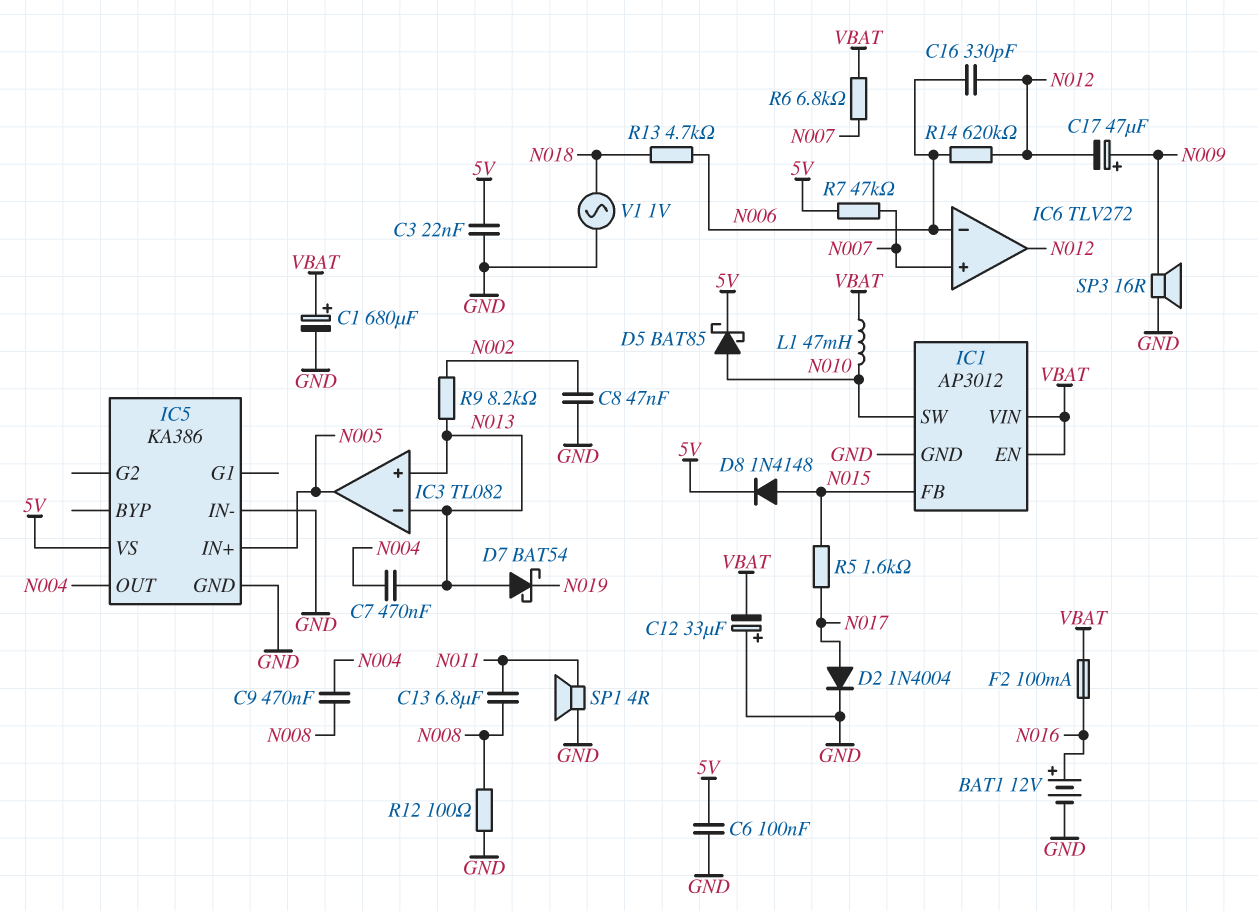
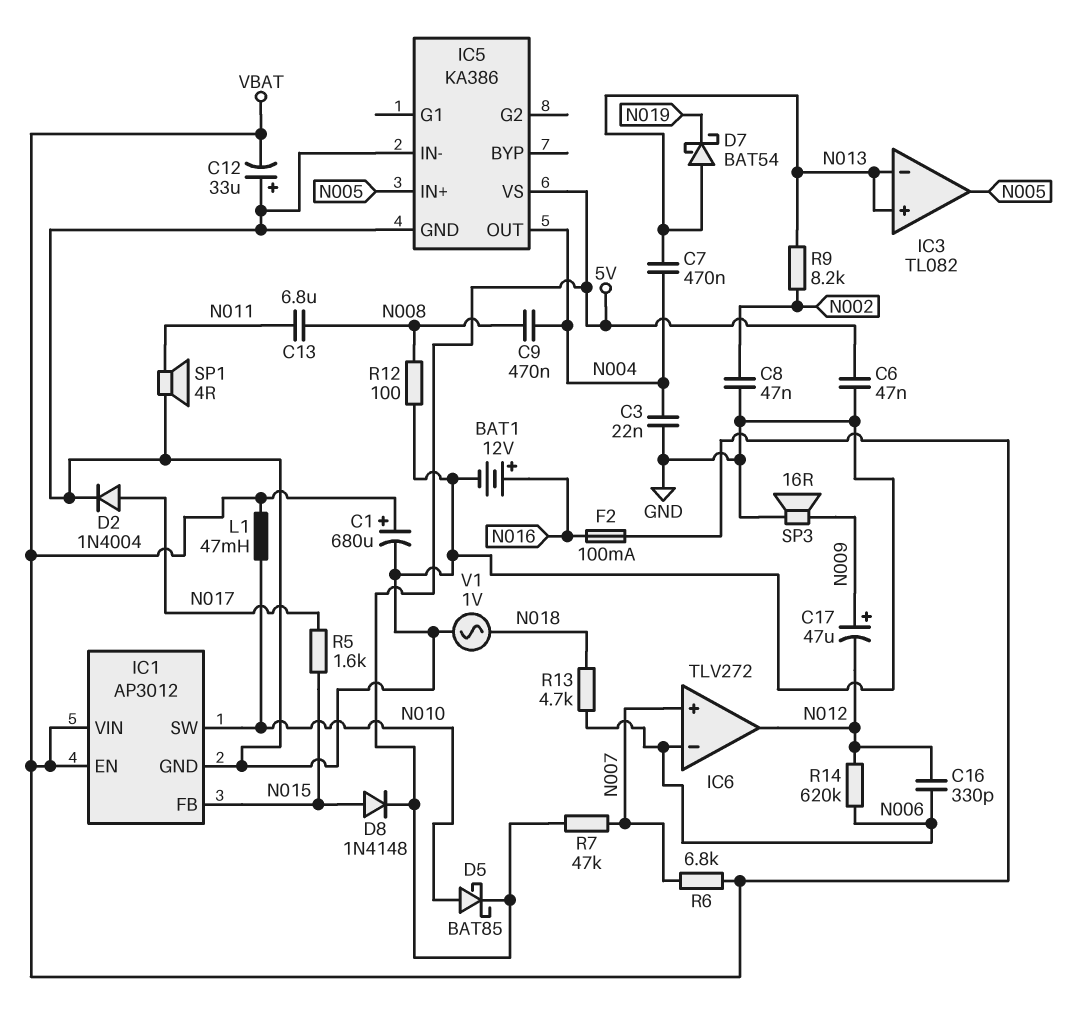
C3: 22nF (5V, GND) -> 22nF (GND, N004)
C6: 100nF (5V, GND) -> 47nF (5V, GND)

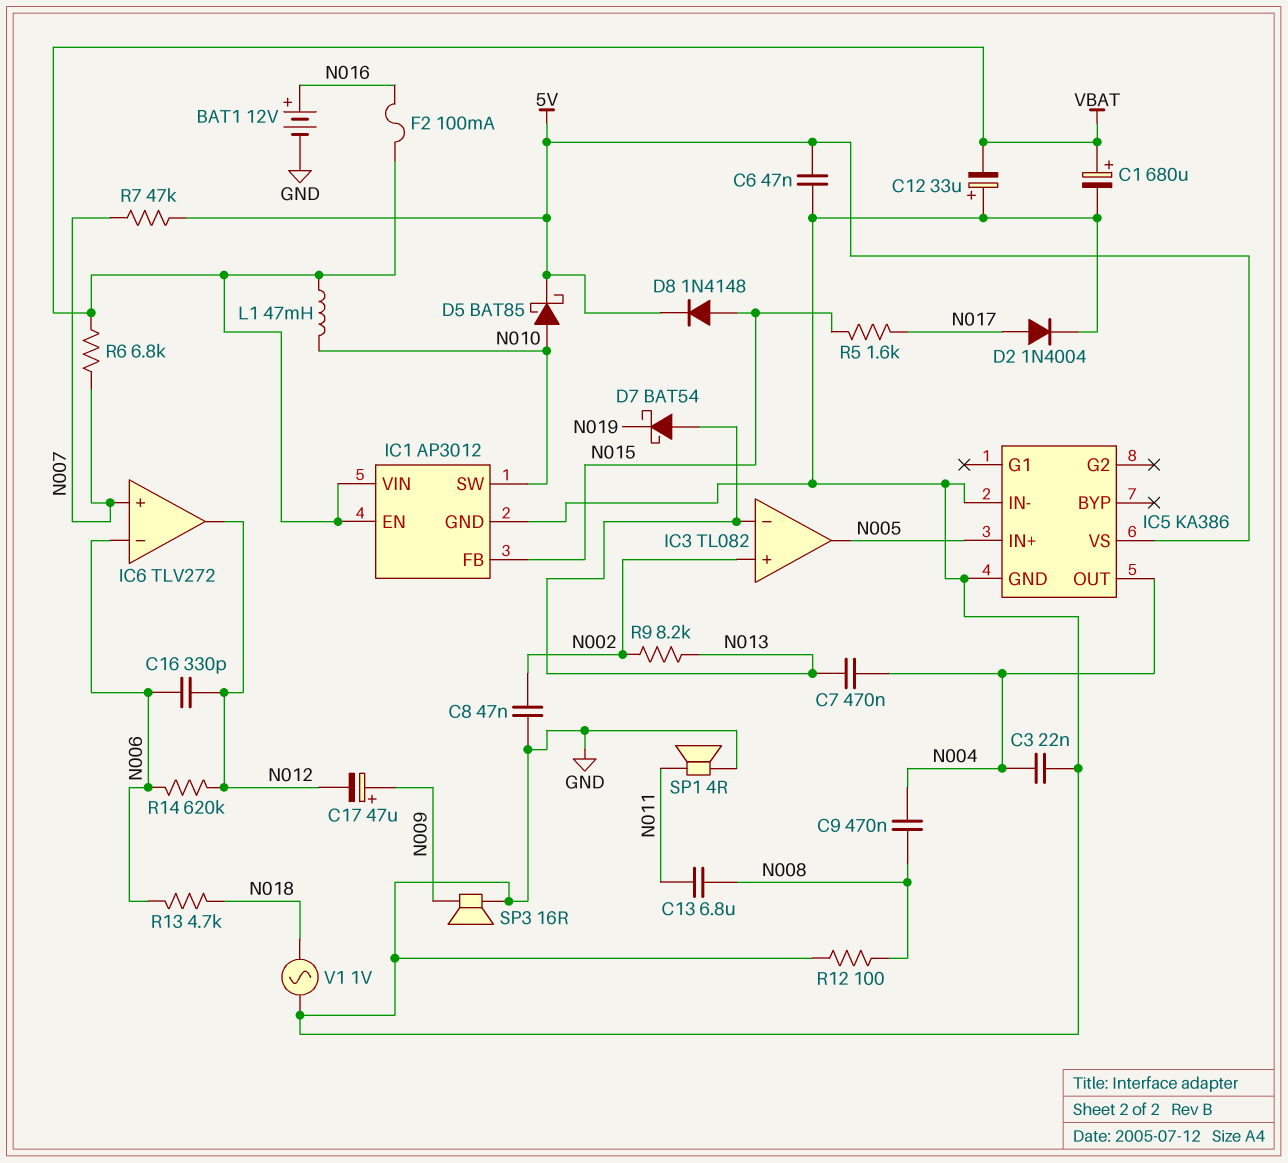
IC3 pin in+: N013 -> N002

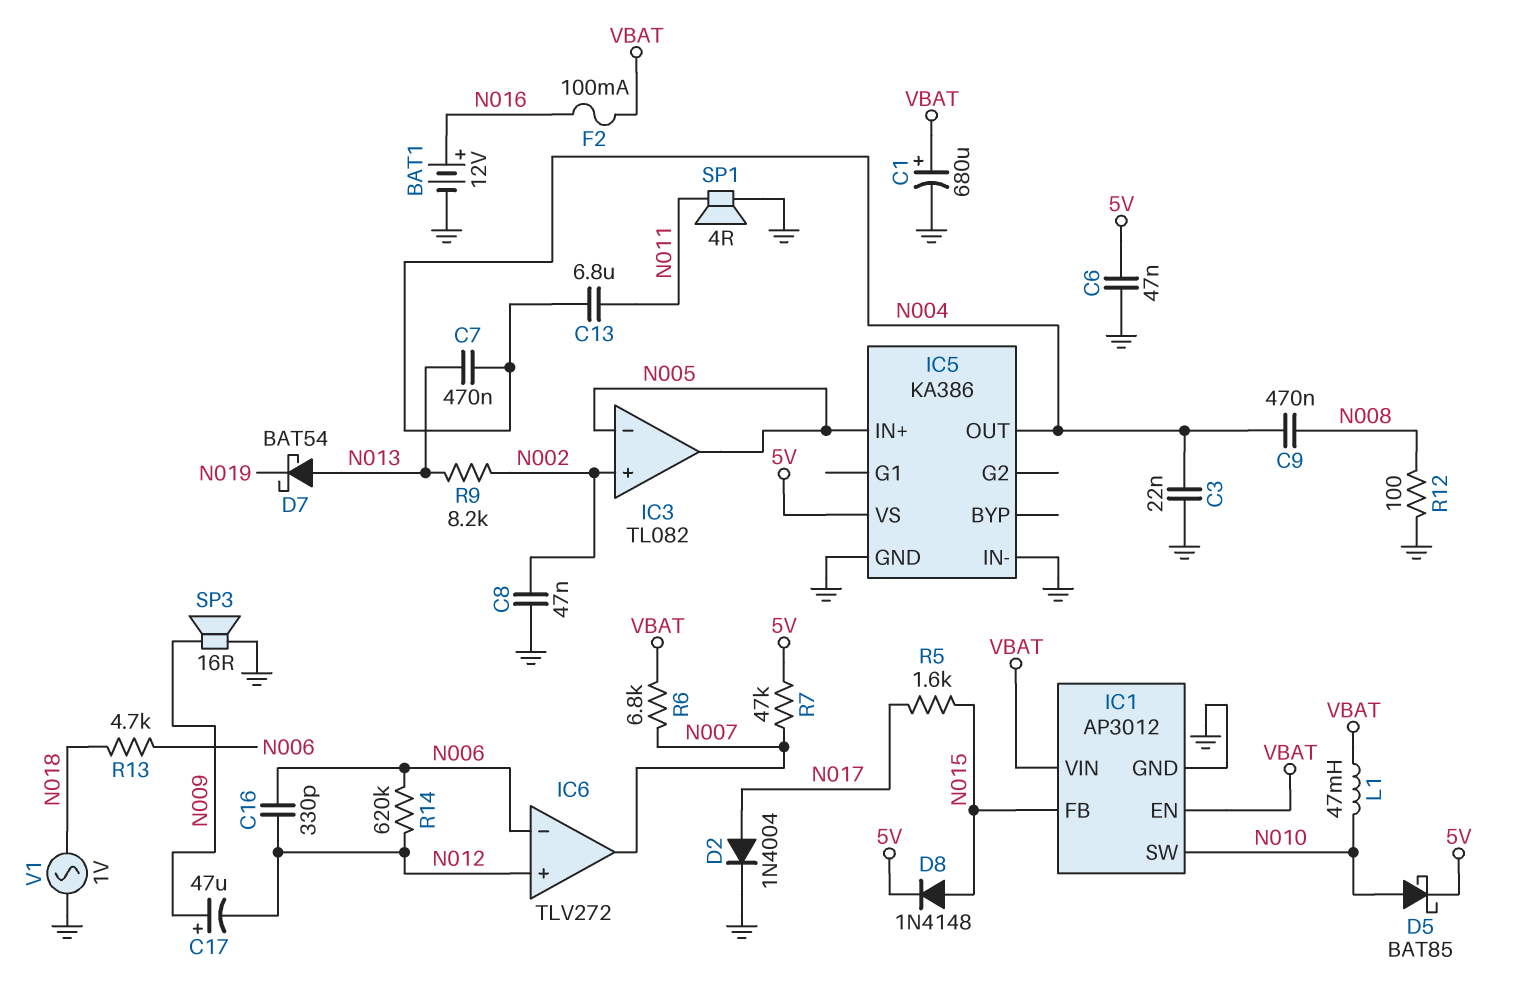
C12: 33uF (plus GND, minus VBAT) -> none
C13: 6.8uF (N008, N011) -> 6.8uF (N004, N011)
IC3 pin in-: N013 -> N005
IC6 pin in+: N007 -> N012
IC6 pin out: N012 -> N007

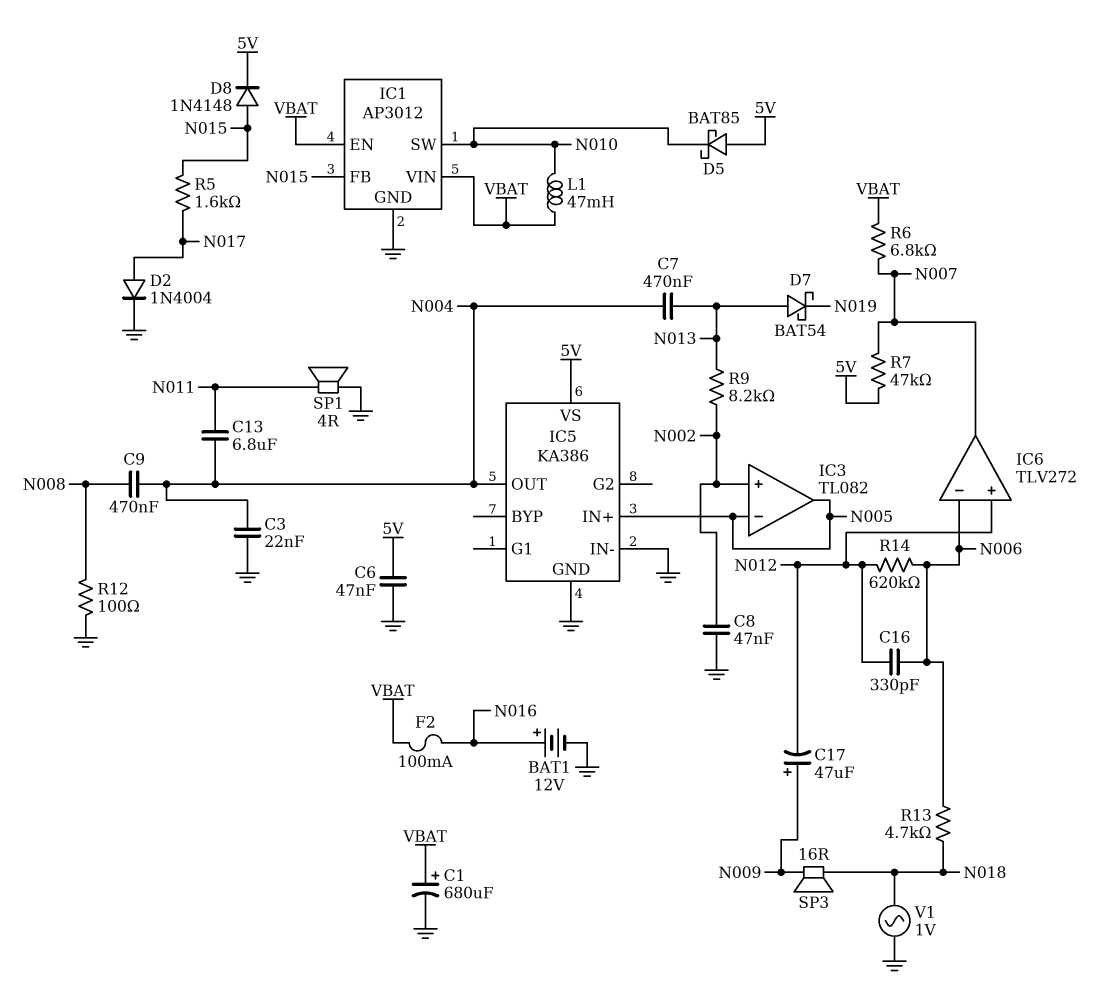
D5: schottky BAT85 (A N010, K 5V) -> schottky BAT85 (A 5V, K N010)
SP3: speaker 16R (GND, N009) -> speaker 16R (N009, N018)

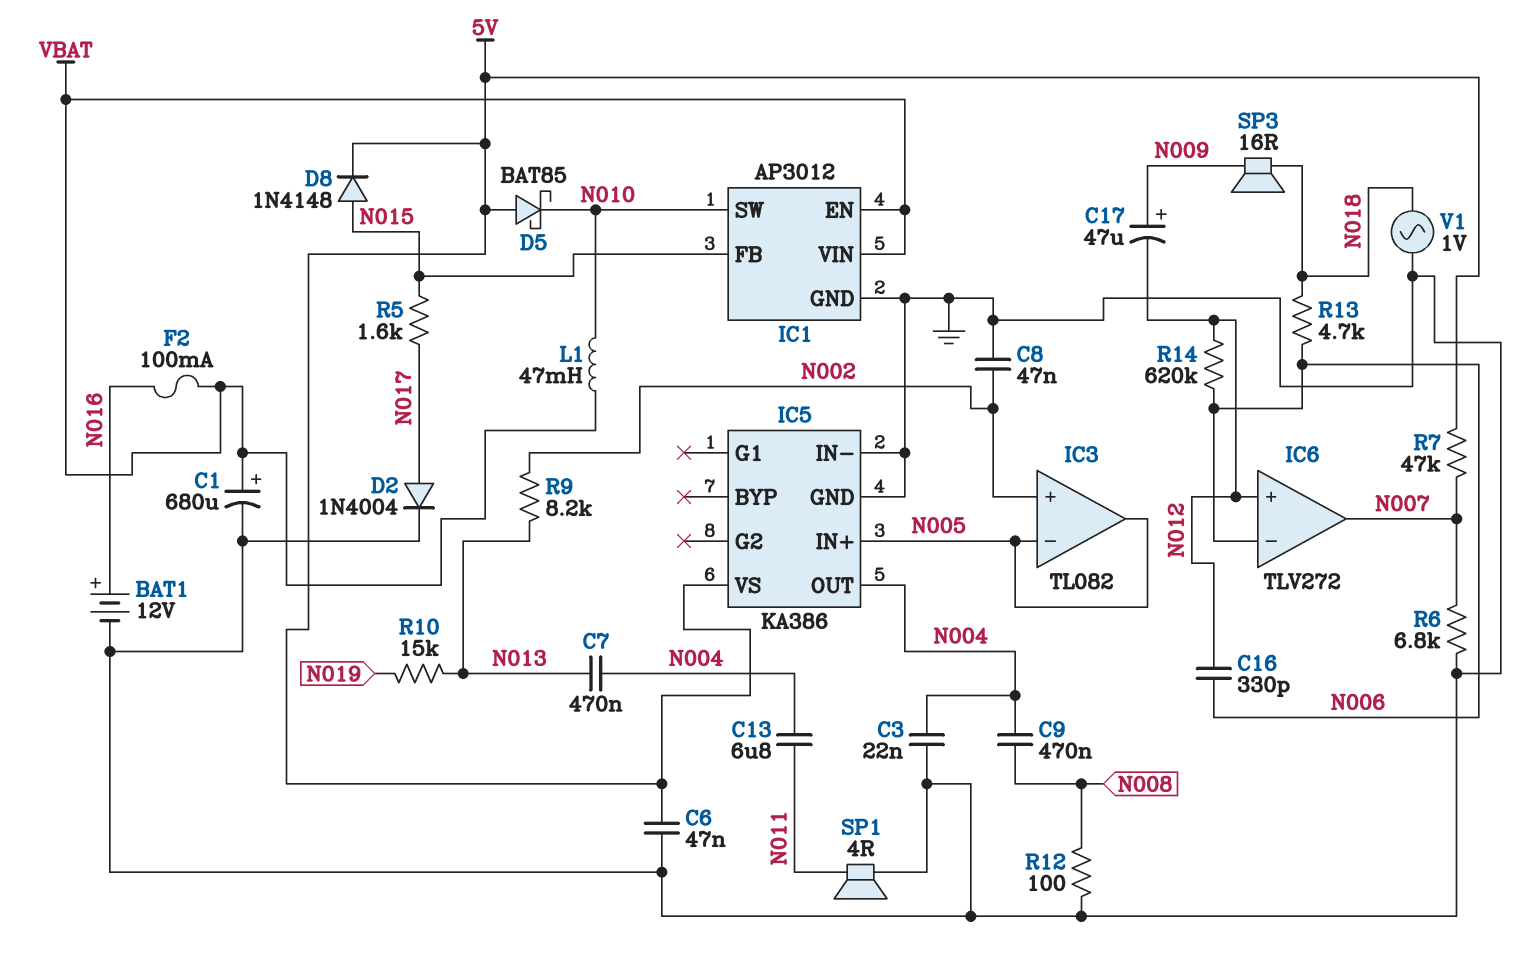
D7: schottky BAT54 (A N013, K N019) -> none
R6: 6.8k (N007, VBAT) -> 6.8k (GND, N007)
R10: none -> 15k (N013, N019)

